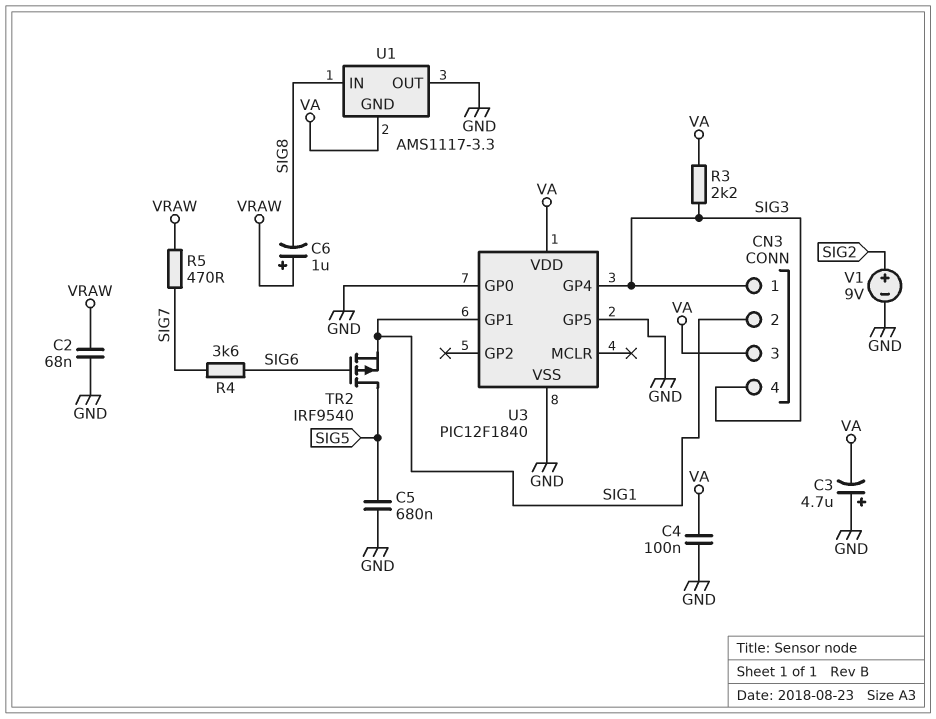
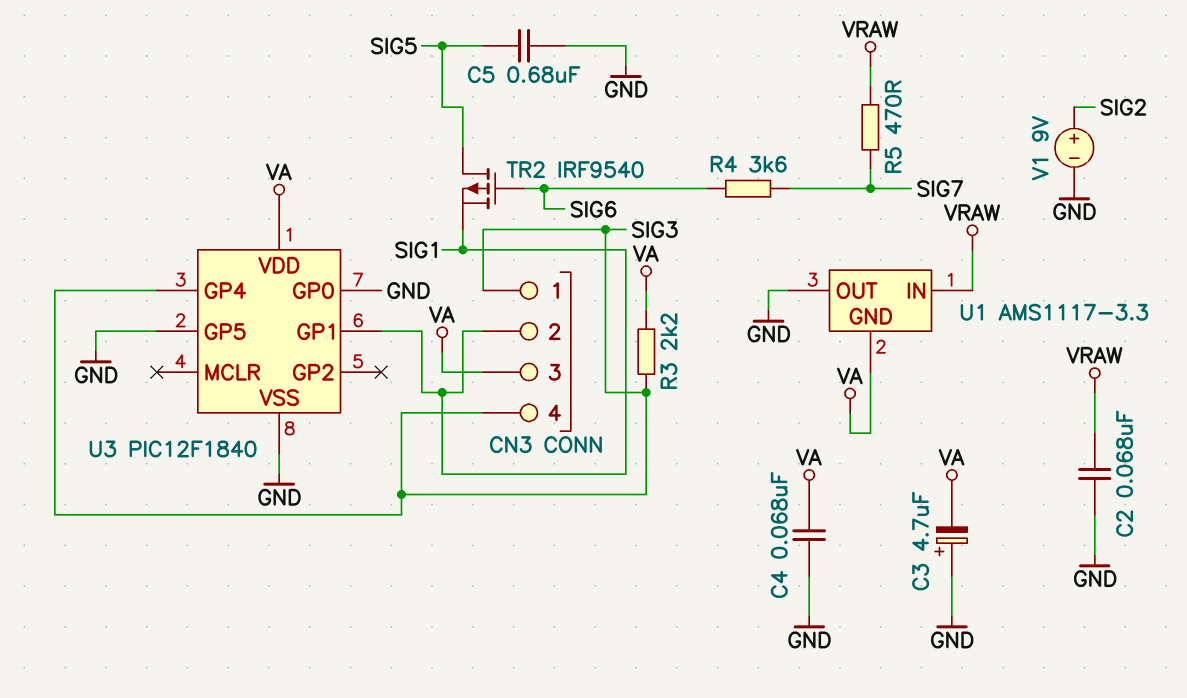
C4: 100nF (GND, VA) -> 68nF (GND, VA)
C6: 1uF (plus VRAW, minus SIG8) -> none
U1 pin IN: SIG8 -> VRAW

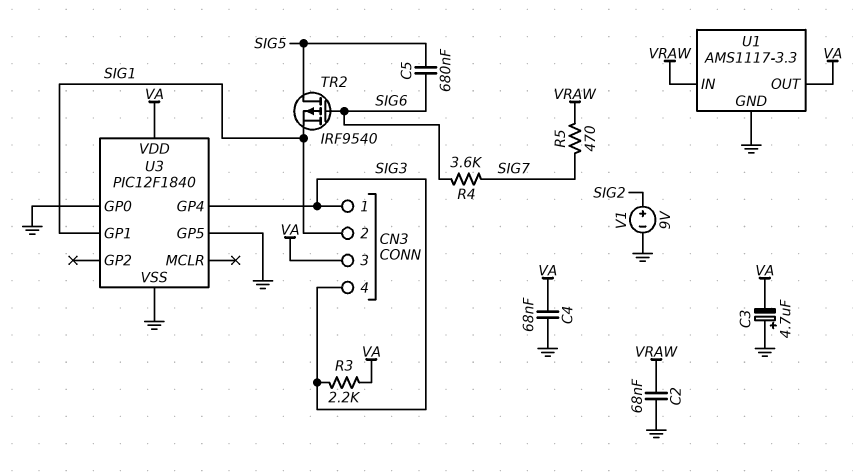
C5: 680nF (GND, SIG5) -> 680nF (SIG5, SIG6)
U1 pin GND: VA -> GND
U1 pin OUT: GND -> VA

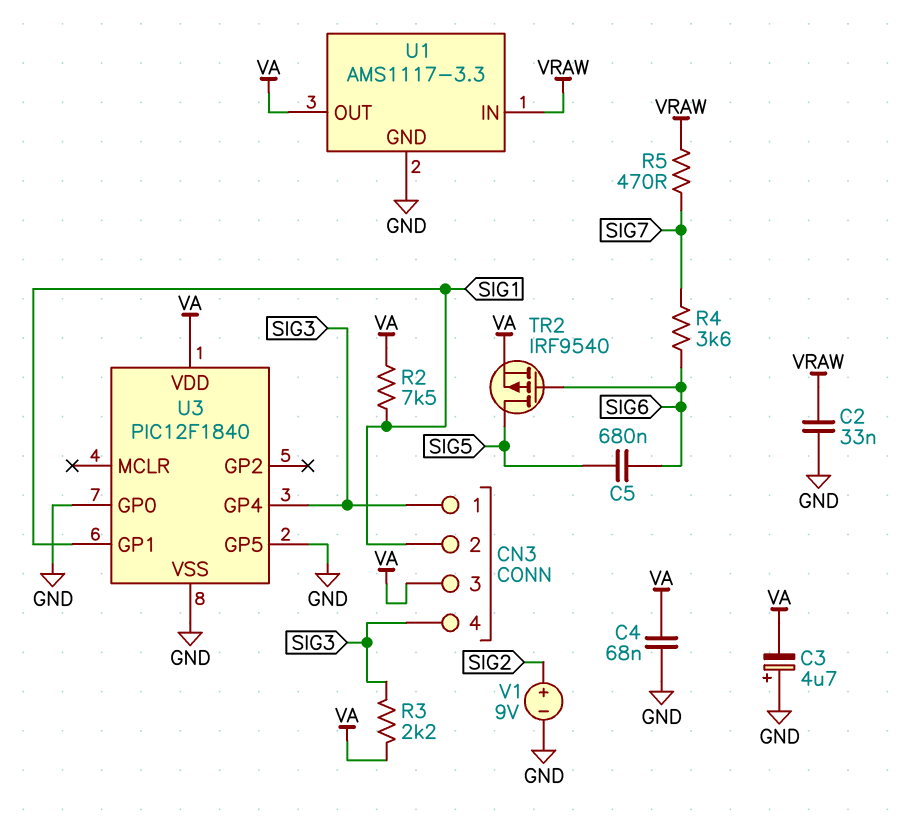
C2: 68nF (GND, VRAW) -> 33nF (GND, VRAW)
R2: none -> 7.5k (SIG1, VA)
TR2: PMOS IRF9540 (G SIG6, D SIG5, S SIG1) -> PMOS IRF9540 (G SIG6, D SIG5, S VA)

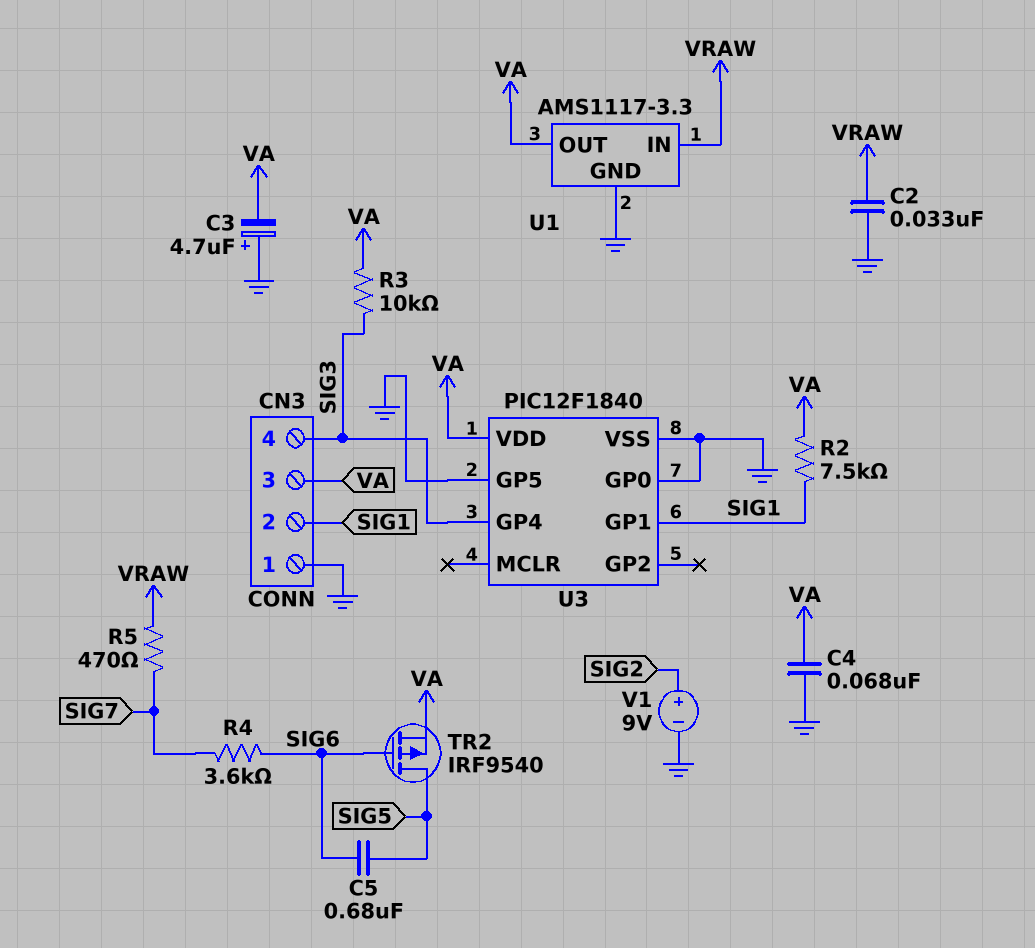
CN3 pin 1: SIG3 -> GND
R3: 2.2k (SIG3, VA) -> 10k (SIG3, VA)

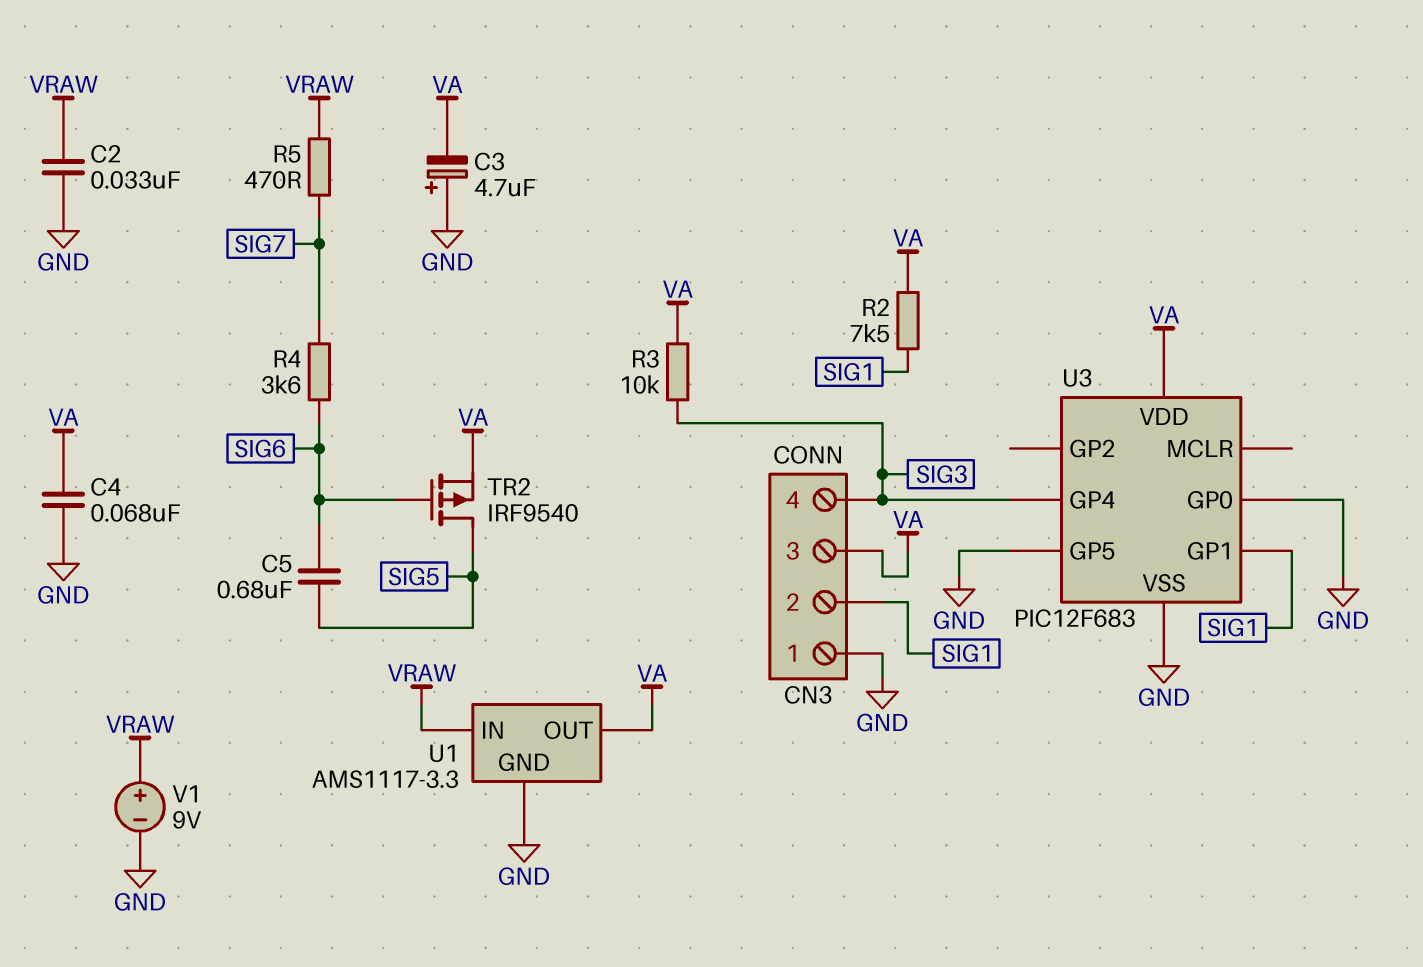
U3: PIC12F1840 -> PIC12F683
V1: 9V (plus SIG2, minus GND) -> 9V (plus VRAW, minus GND)

